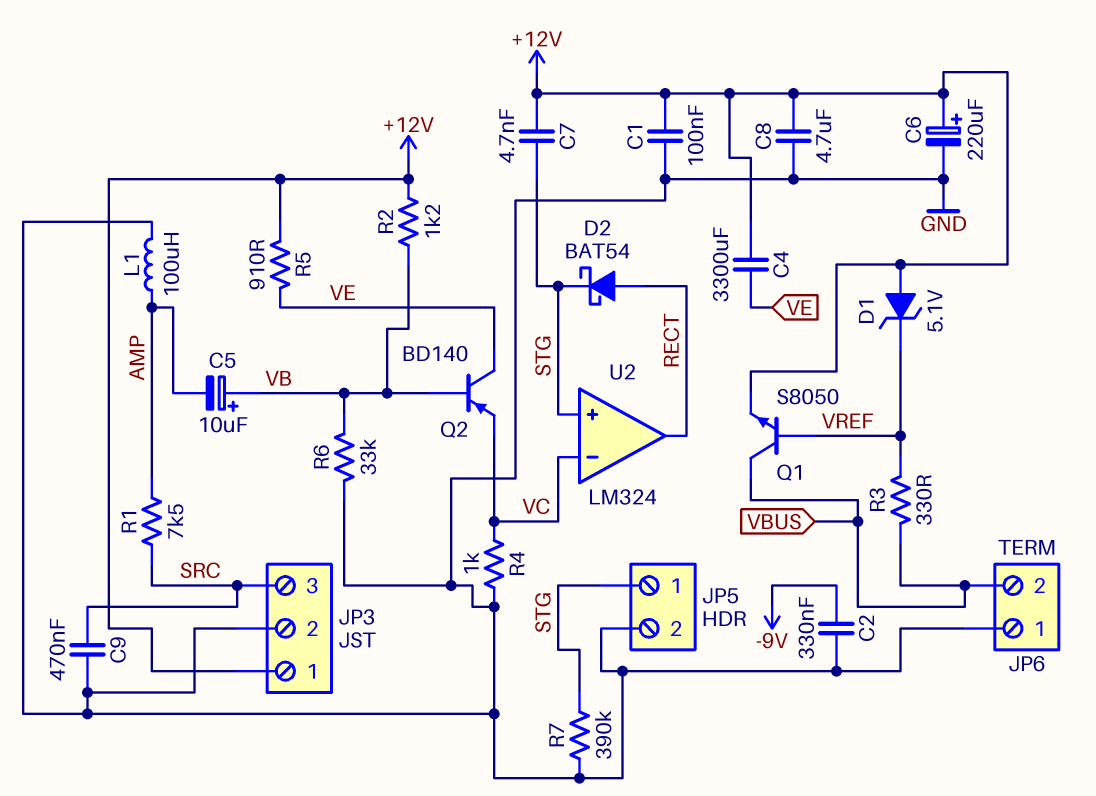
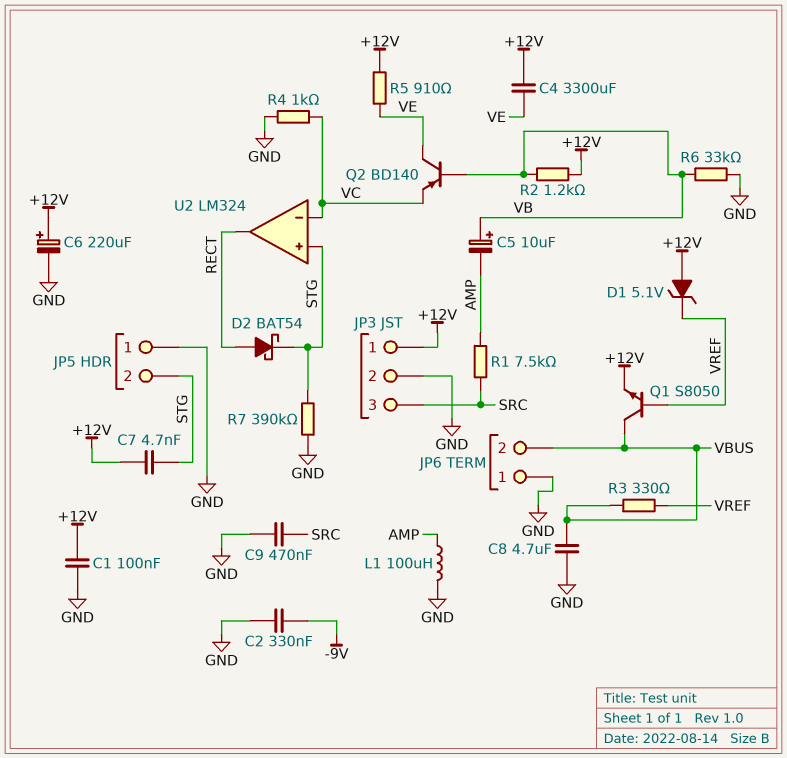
C8: 4.7uF (+12V, GND) -> 4.7uF (GND, VBUS)
JP5 pin 1: STG -> GND
JP5 pin 2: GND -> STG

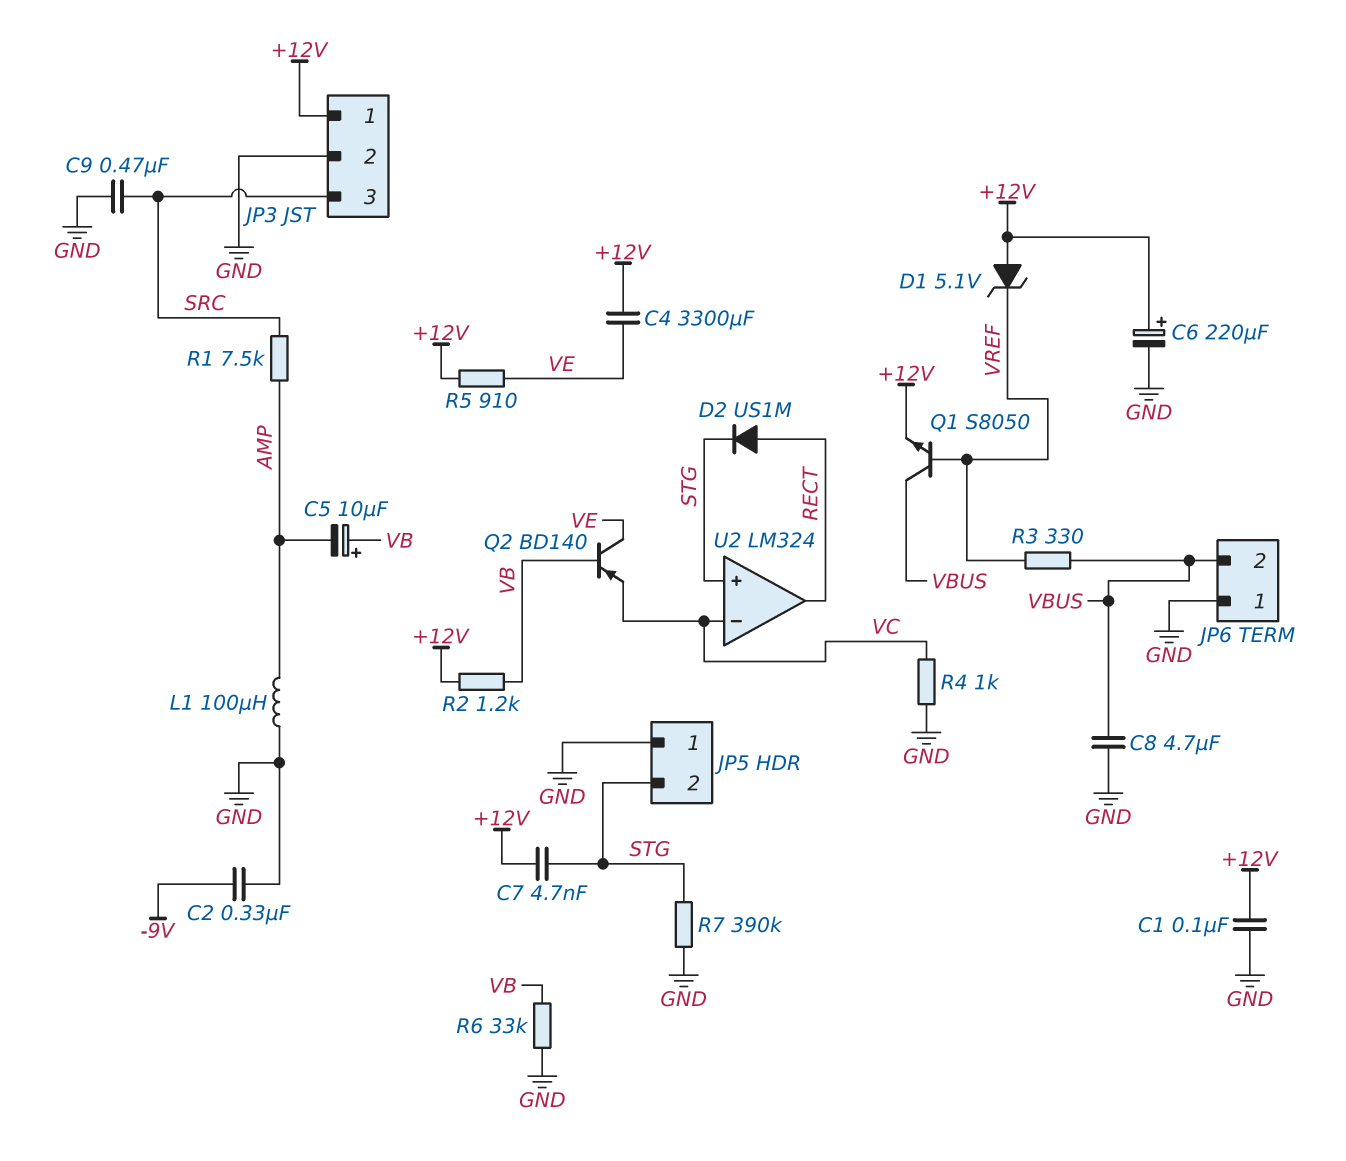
D2: schottky BAT54 (A RECT, K STG) -> diode US1M (A RECT, K STG)

